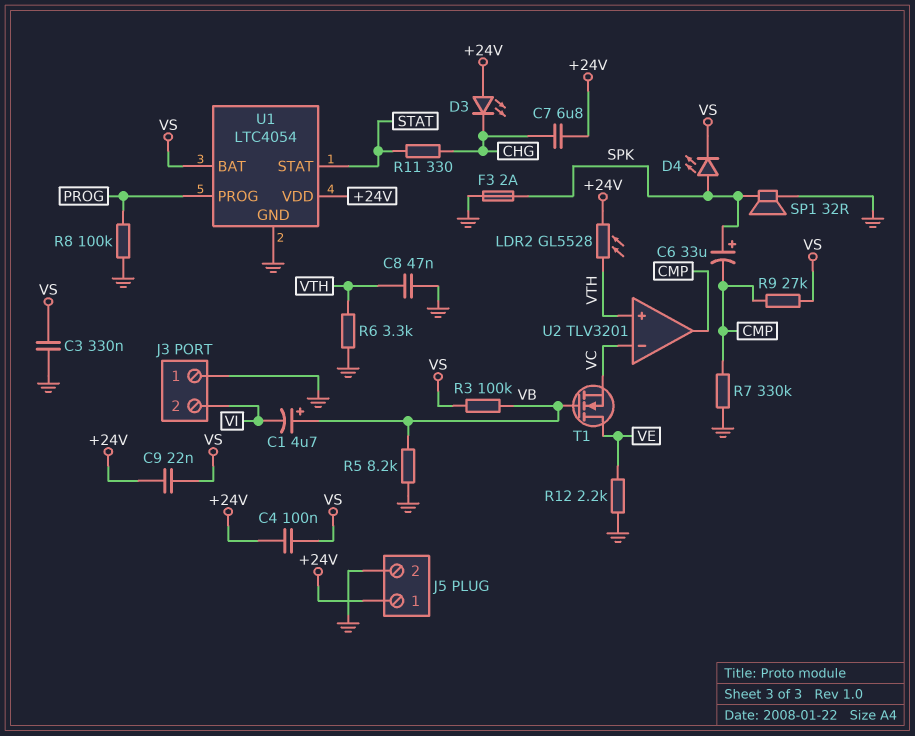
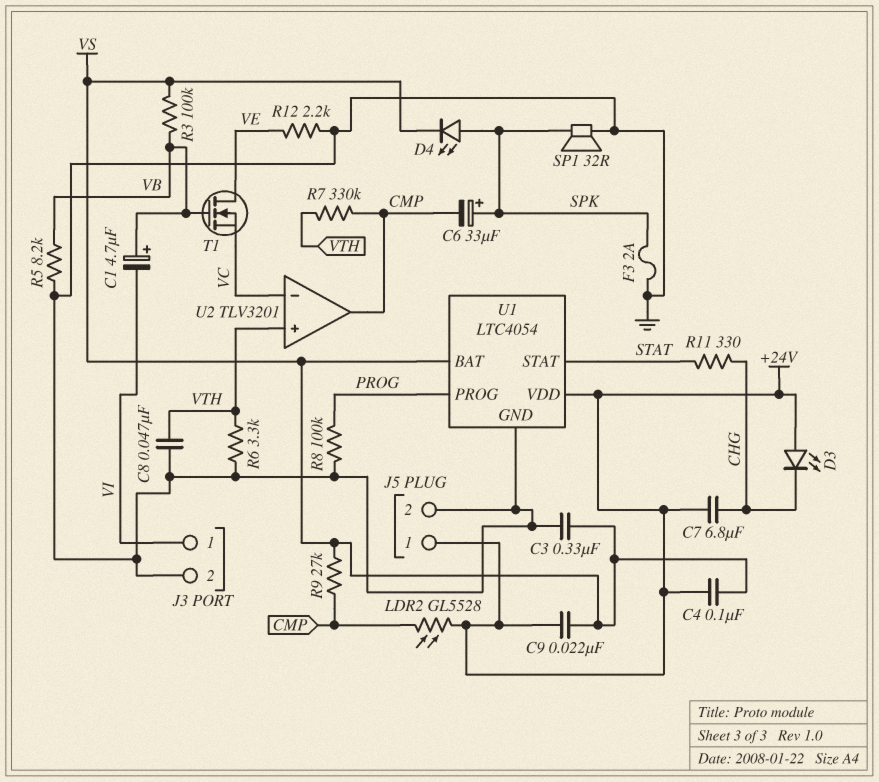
J3 pin 1: GND -> VI
J3 pin 2: VI -> GND
LDR2: GL5528 (+24V, VTH) -> GL5528 (+24V, CMP)
R7: 330k (CMP, GND) -> 330k (CMP, VTH)

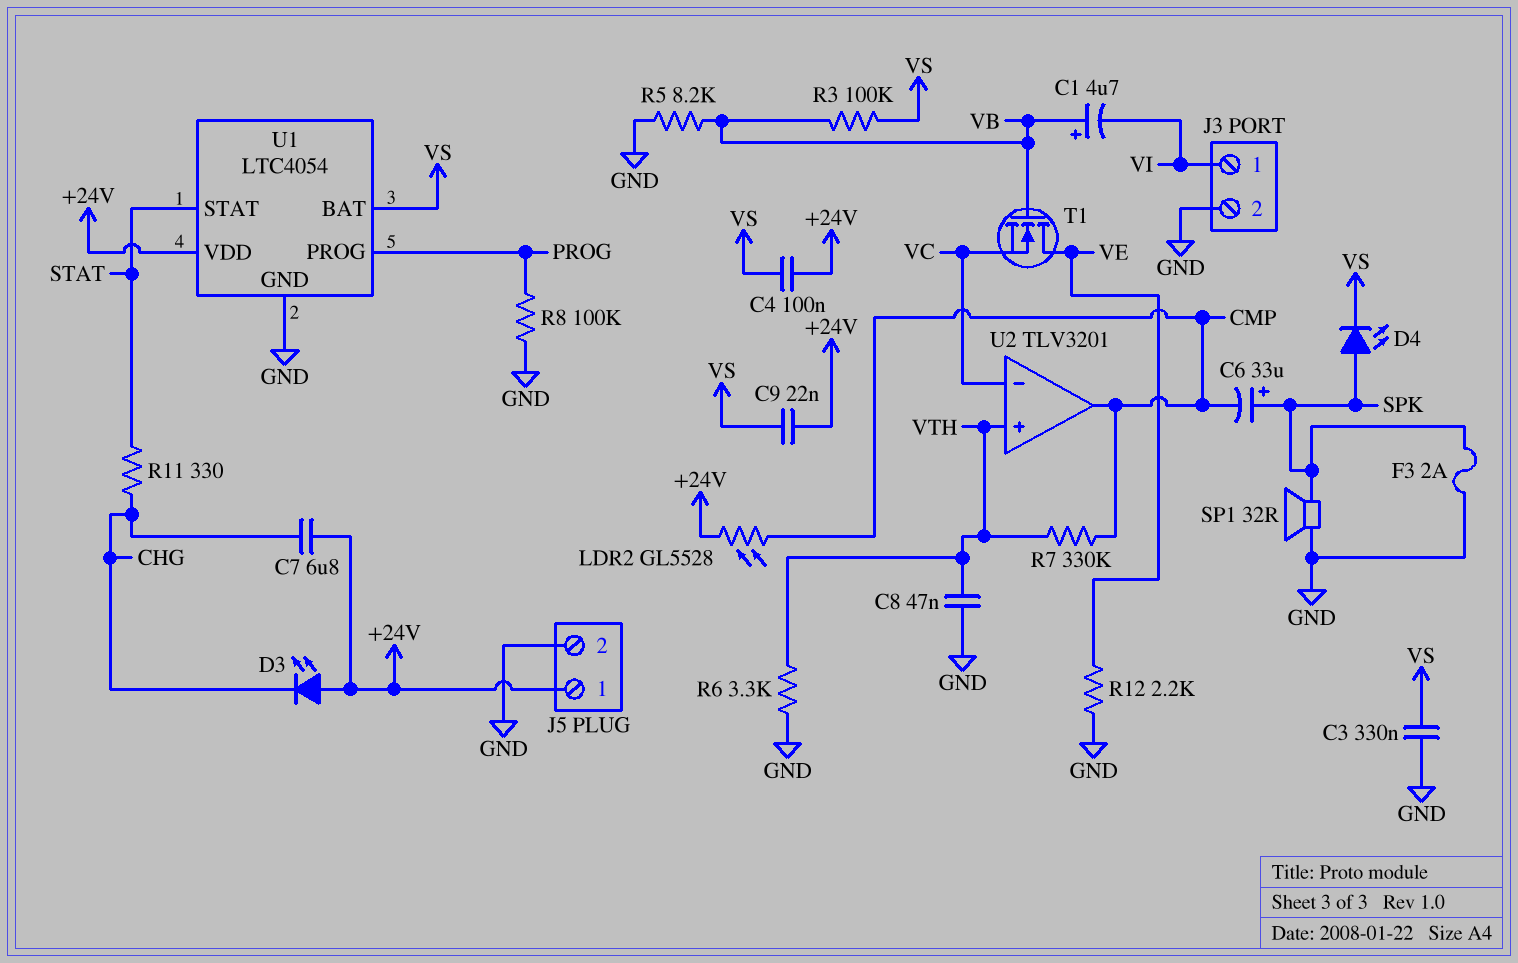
R9: 27k (CMP, VS) -> none

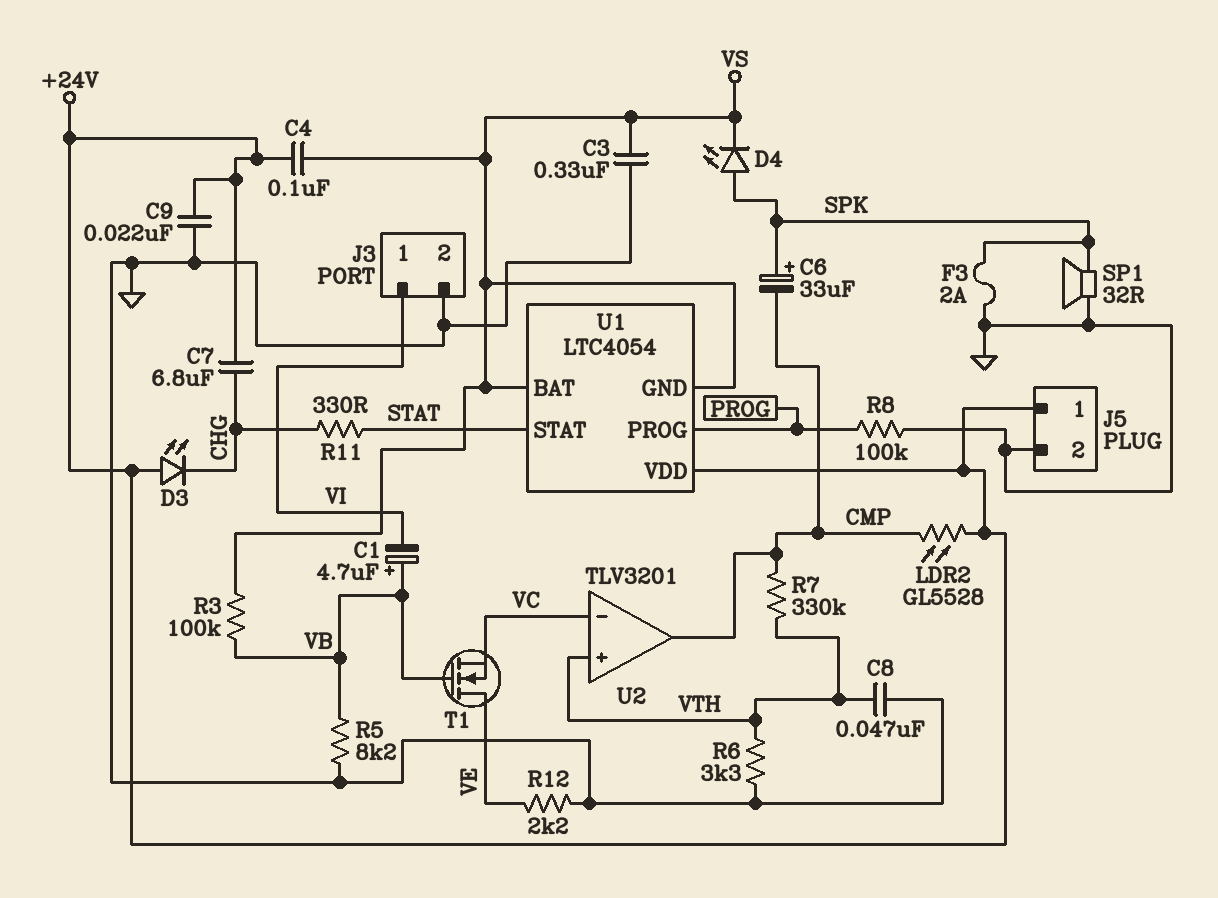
C9: 22nF (+24V, VS) -> 22nF (+24V, GND)
U1 pin GND: GND -> VS

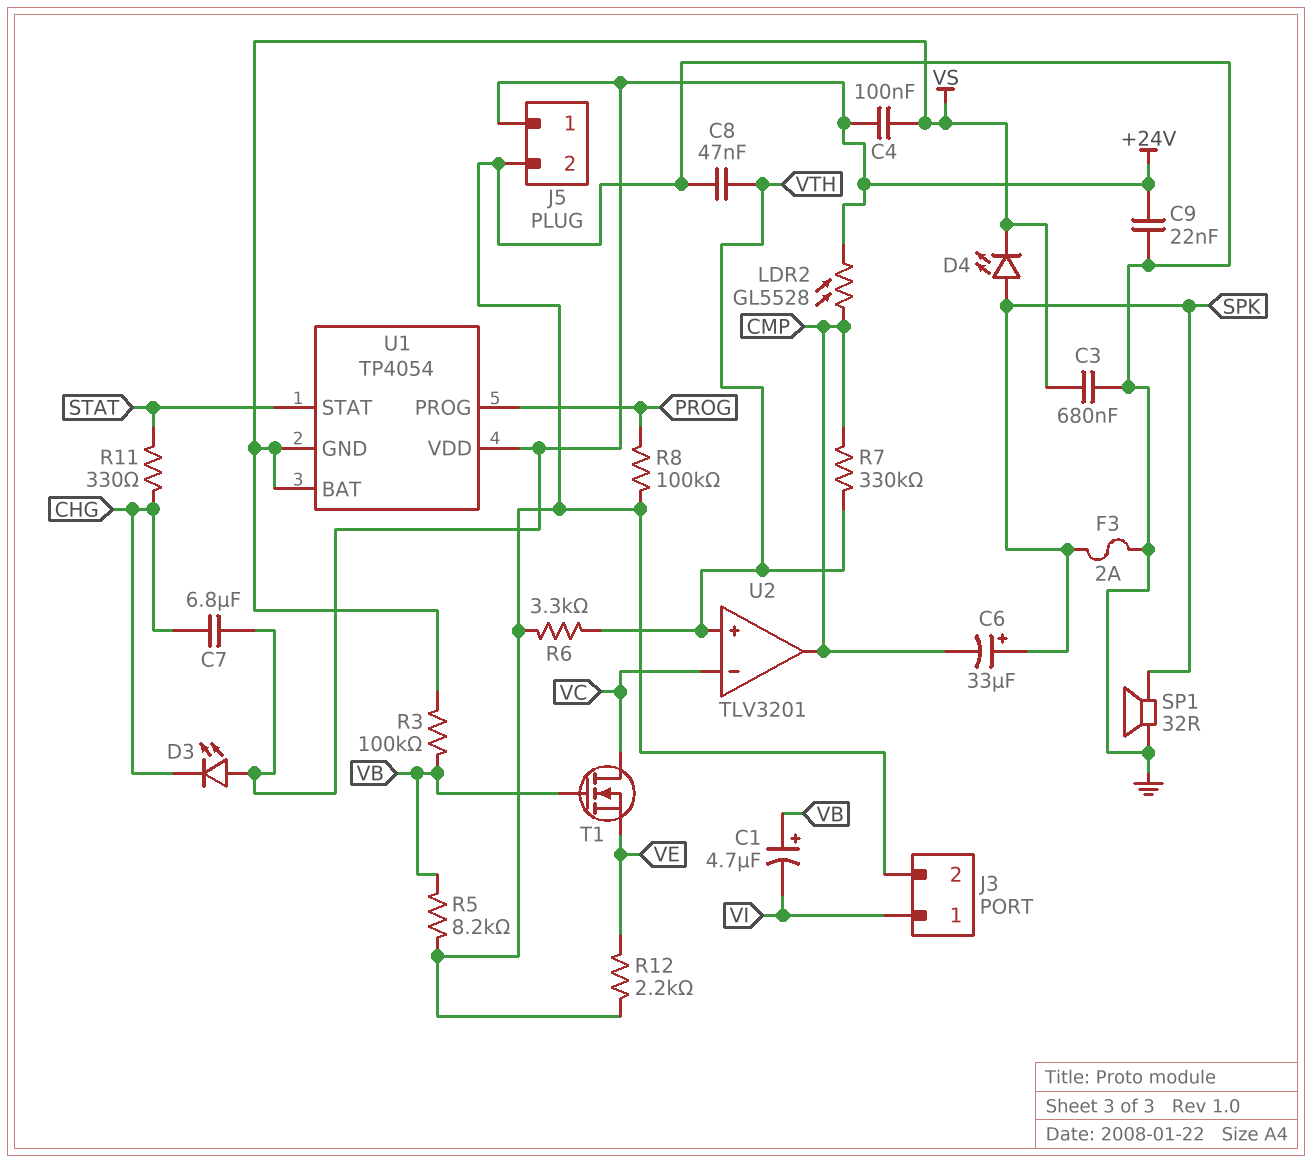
C3: 330nF (GND, VS) -> 680nF (GND, VS)
T1: NMOS (G VB, D VE, S VC) -> NMOS (G VB, D VC, S VE)
U1: LTC4054 -> TP4054

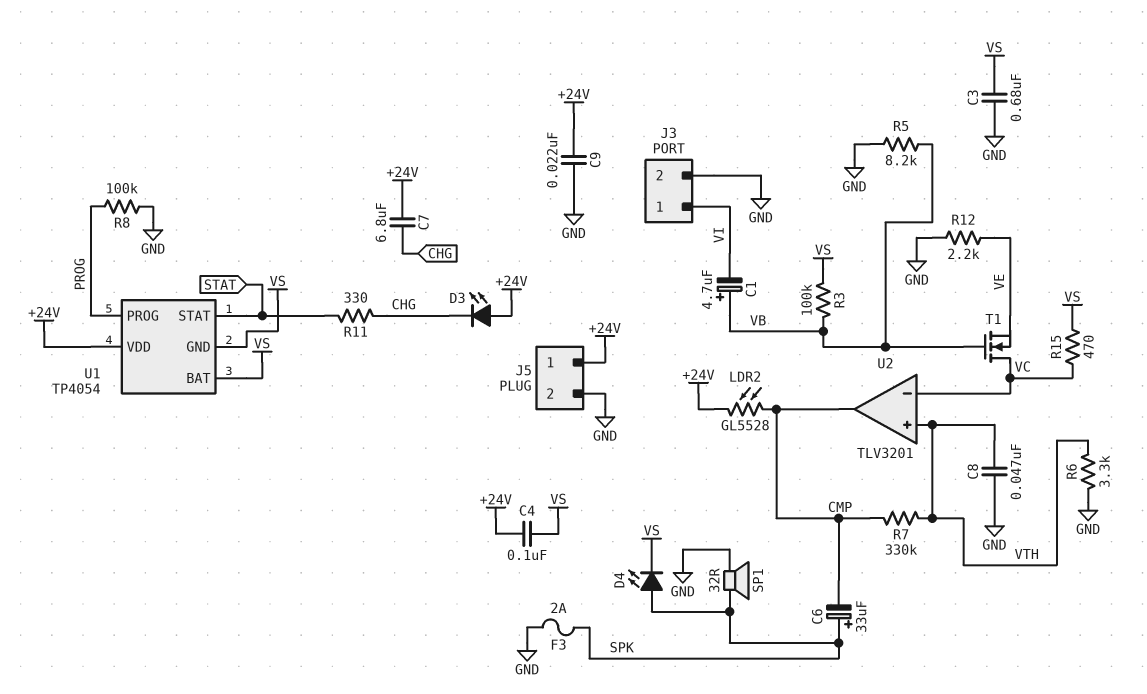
R15: none -> 470 (VC, VS)

